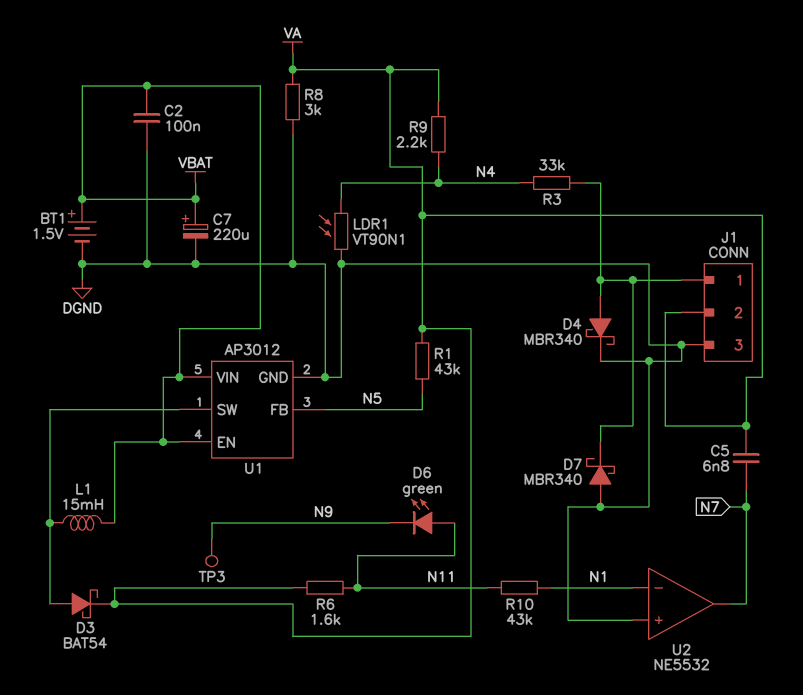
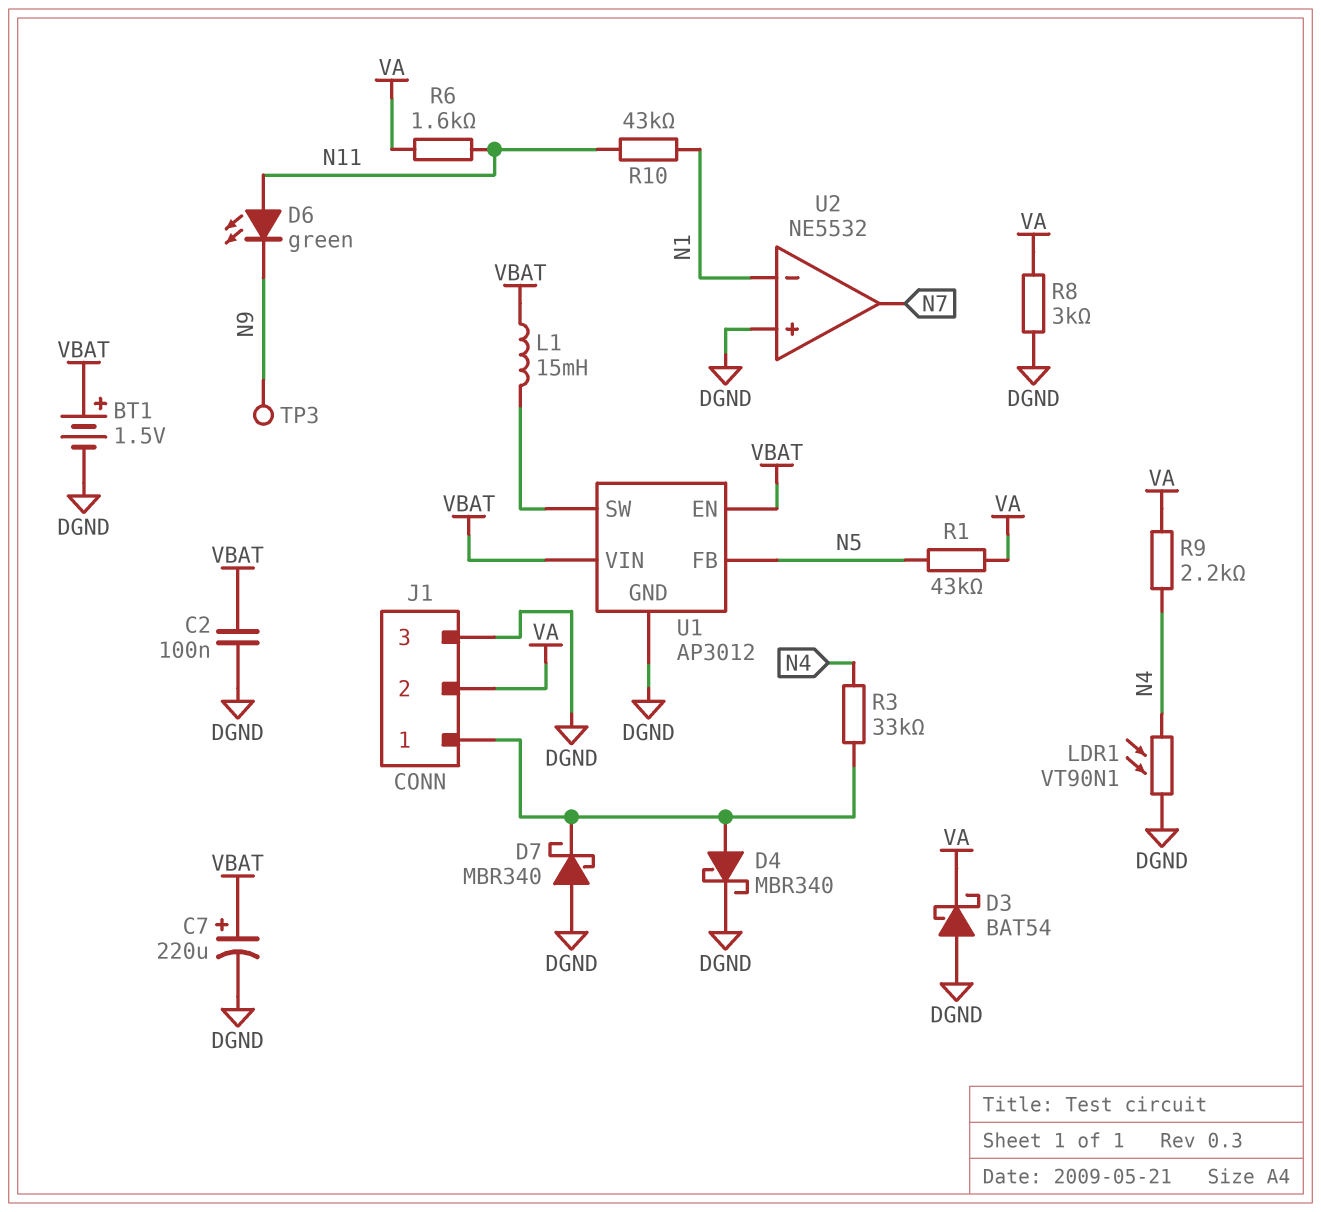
C5: 6.8nF (N7, VA) -> none
D3: schottky BAT54 (A U1/SW, K VA) -> schottky BAT54 (A DGND, K VA)

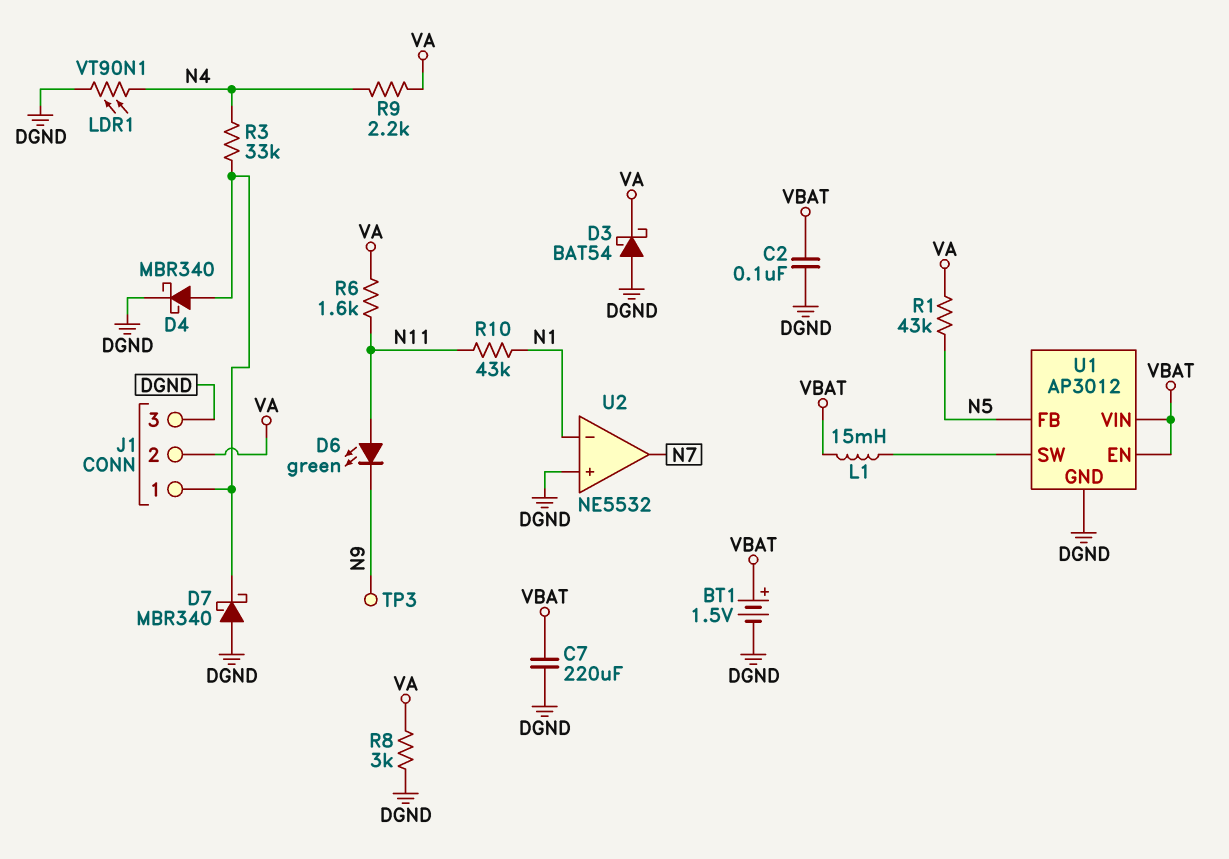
C7: 220uF (plus VBAT, minus DGND) -> 220uF (DGND, VBAT)

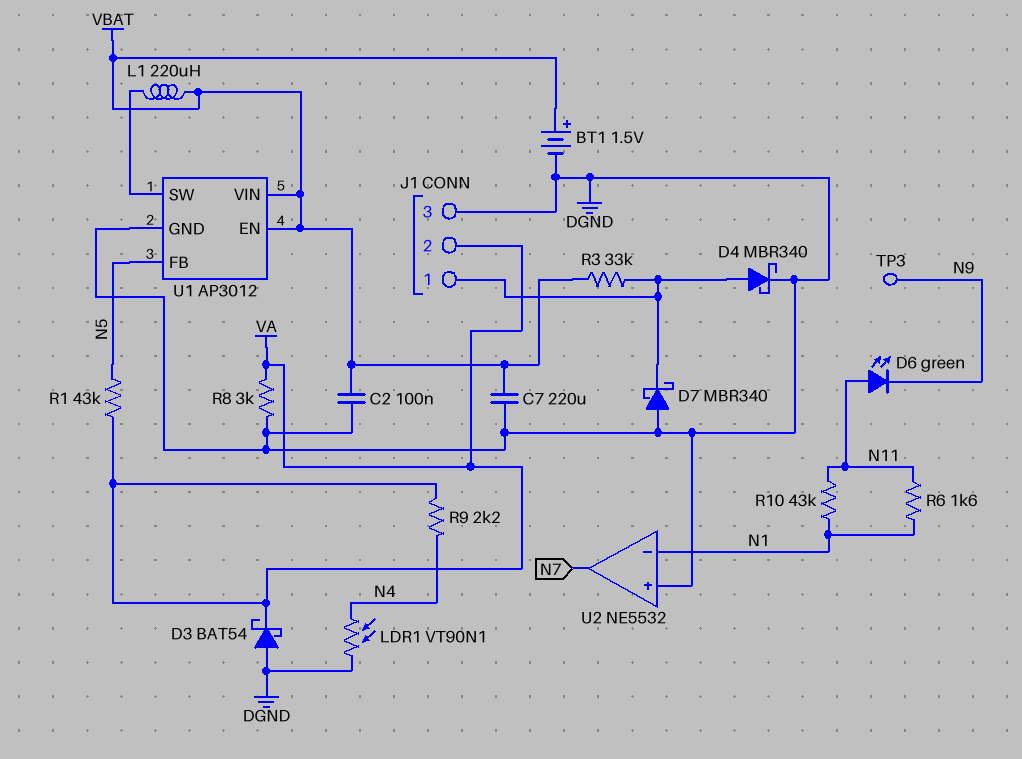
L1: 15mH (U1/SW, VBAT) -> 220uH (U1/SW, VBAT)
R3: 33k (J1/1, N4) -> 33k (J1/1, VBAT)
R6: 1.6k (N11, VA) -> 1.6k (N1, N11)

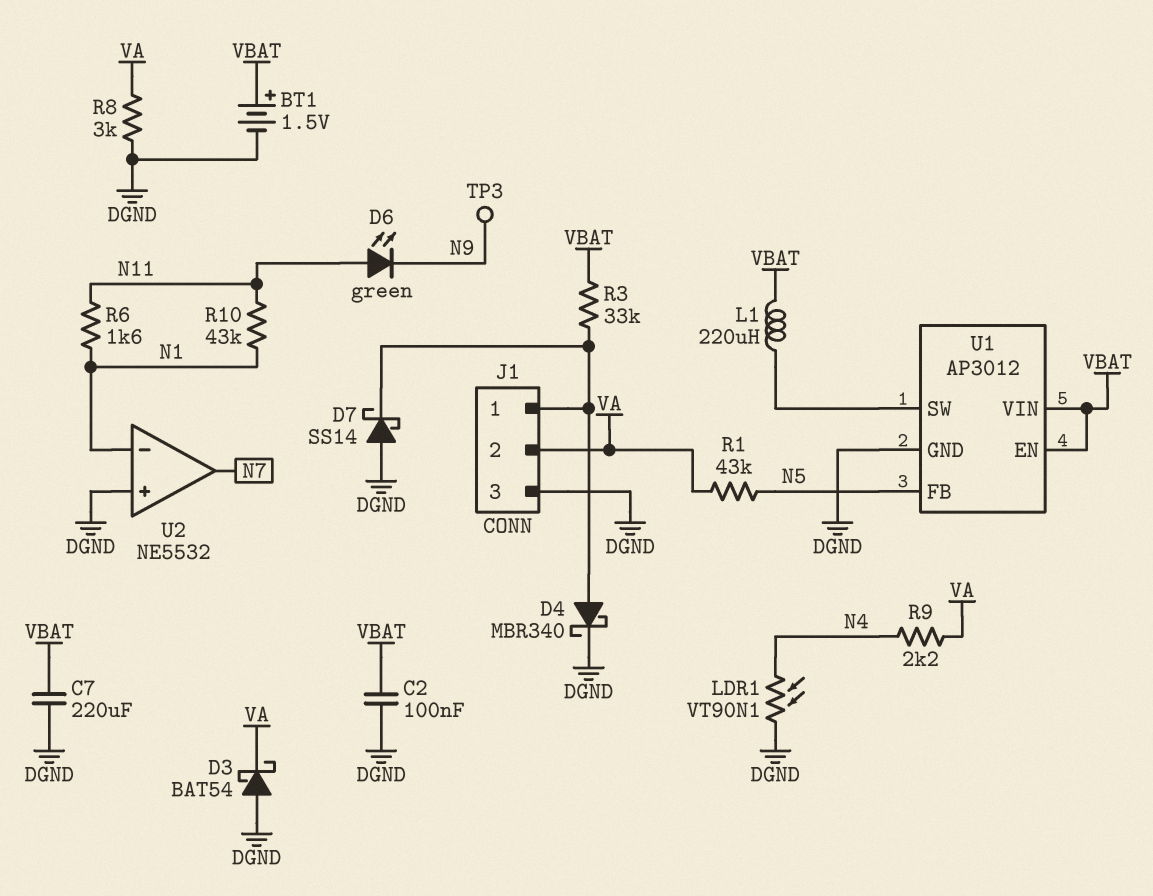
D7: schottky MBR340 (A DGND, K J1/1) -> schottky SS14 (A DGND, K J1/1)

